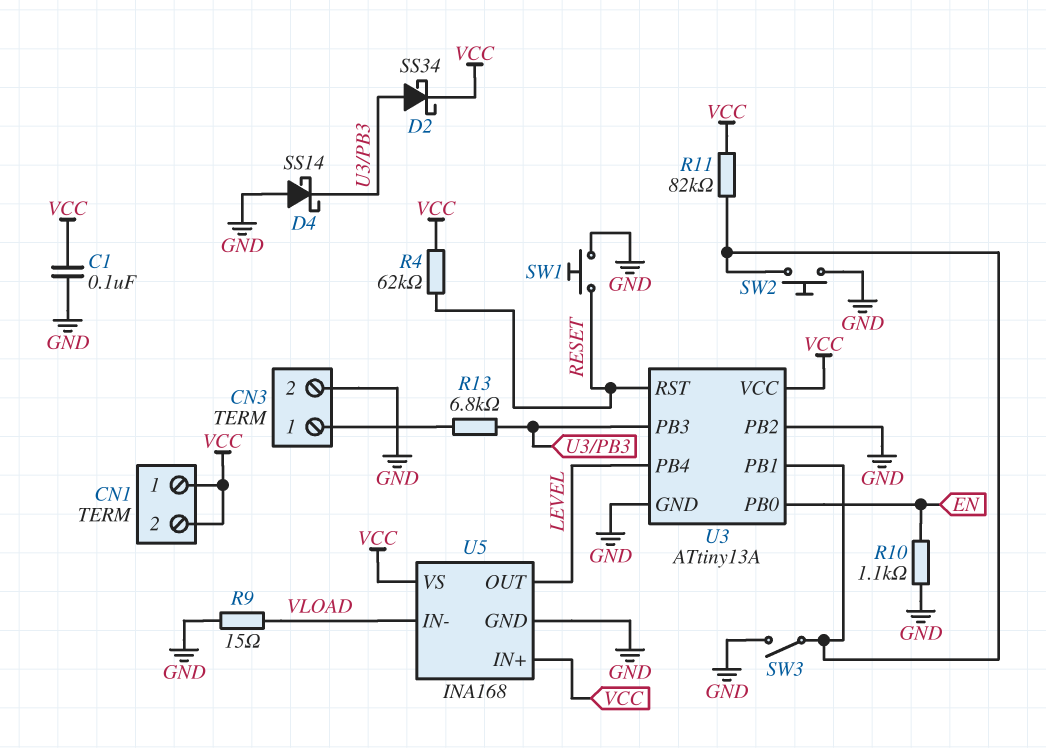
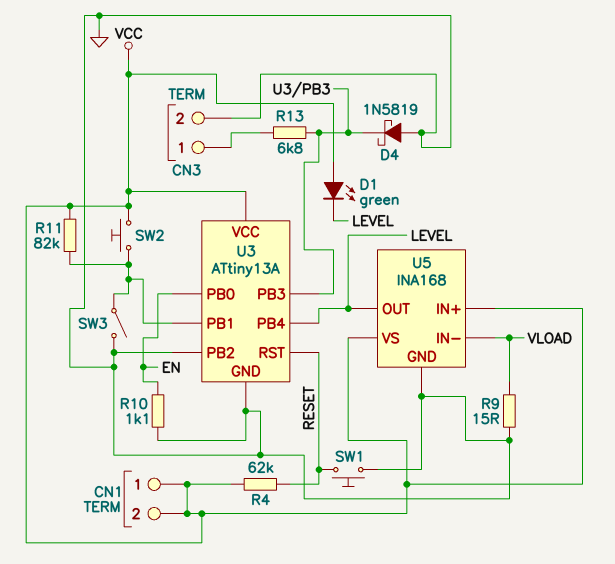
C1: 100nF (GND, VCC) -> none
D1: none -> LED green (A VCC, K LEVEL)
D2: schottky SS34 (A U3/PB3, K VCC) -> none
D4: schottky SS14 (A GND, K U3/PB3) -> schottky 1N5819 (A GND, K U3/PB3)
SW2: button (GND, U3/PB1) -> button (U3/PB1, VCC)

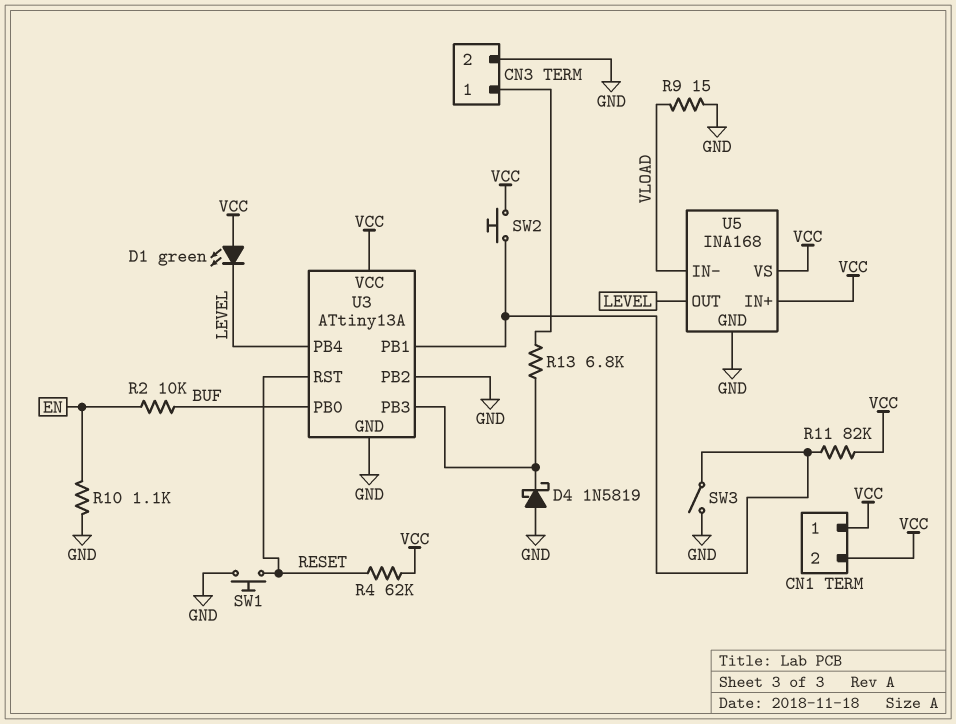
R2: none -> 10k (BUF, EN)
U3 pin PB0: EN -> BUF

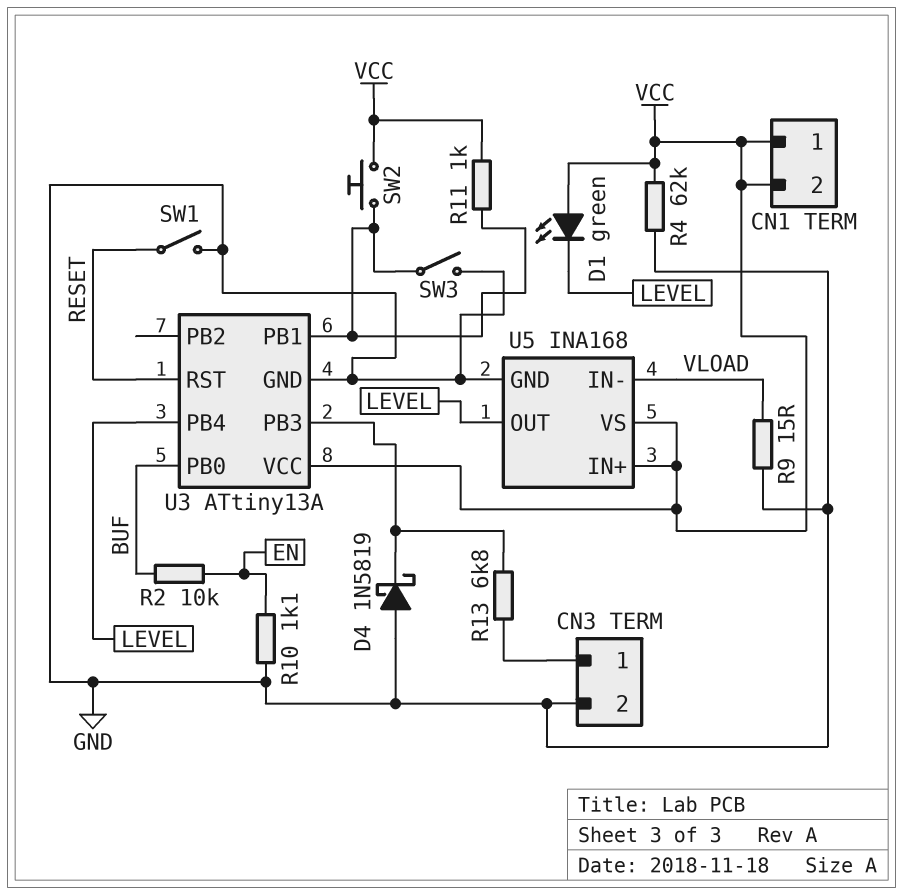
R4: 62k (RESET, VCC) -> 62k (GND, VCC)
R11: 82k (U3/PB1, VCC) -> 1k (U3/PB1, VCC)
SW1: button (GND, RESET) -> switch (GND, RESET)
U3 pin PB2: GND -> none

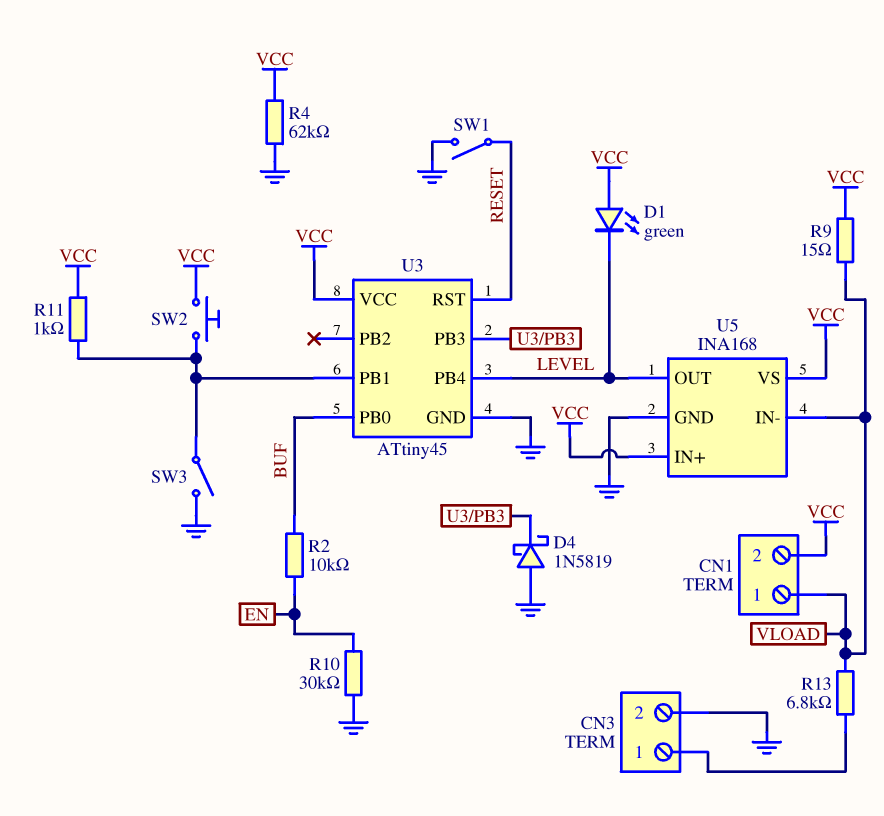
CN1 pin 1: VCC -> VLOAD
R9: 15 (GND, VLOAD) -> 15 (VCC, VLOAD)
R10: 1.1k (EN, GND) -> 30k (EN, GND)
R13: 6.8k (CN3/1, U3/PB3) -> 6.8k (CN3/1, VLOAD)
U3: ATtiny13A -> ATtiny45

